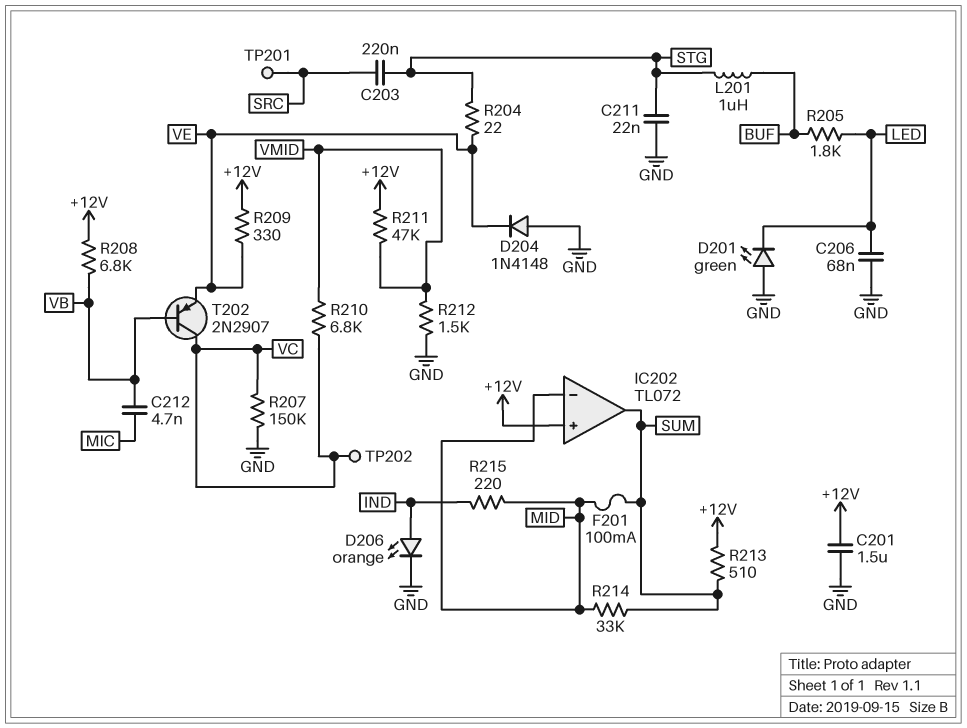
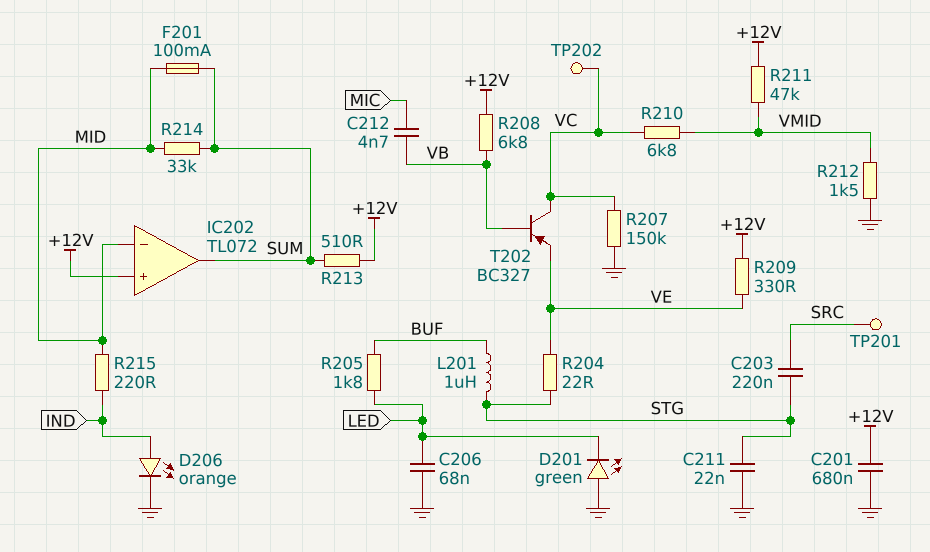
C201: 1.5uF (+12V, GND) -> 680nF (+12V, GND)
D204: diode 1N4148 (A GND, K VE) -> none
T202: PNP 2N2907 (B VB, C VC, E VE) -> PNP BC327 (B VB, C VC, E VE)

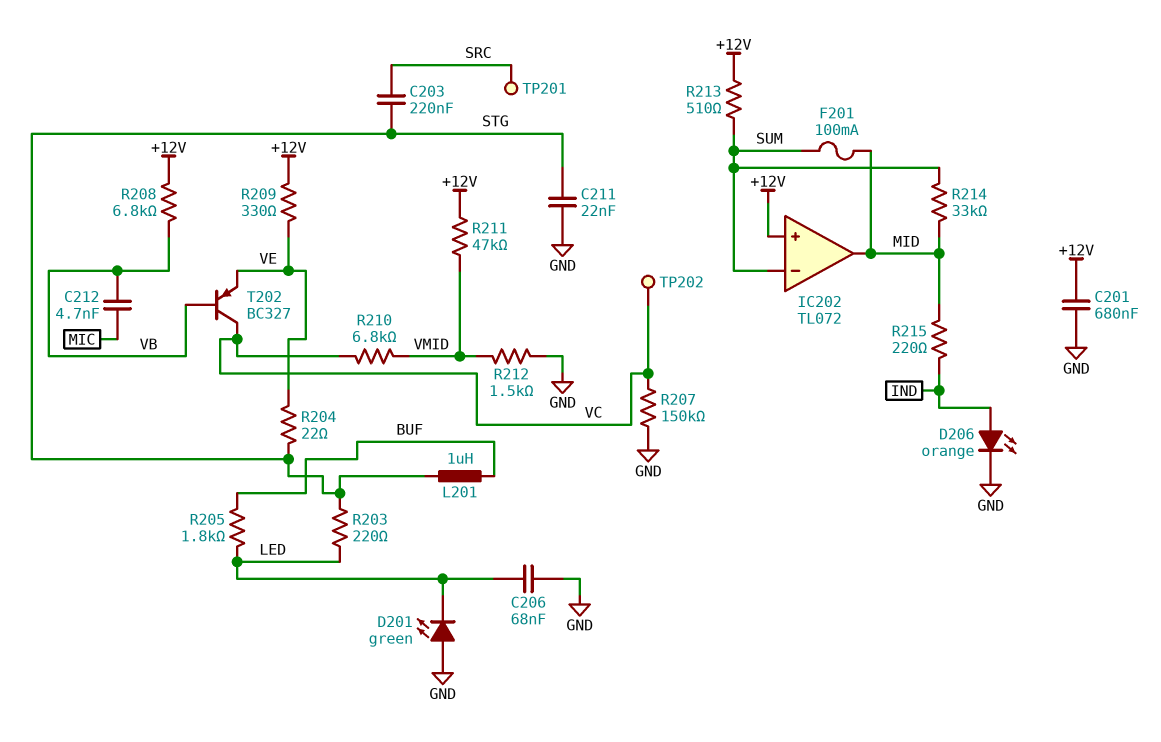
IC202 pin in-: MID -> SUM
IC202 pin out: SUM -> MID
R203: none -> 220 (LED, STG)

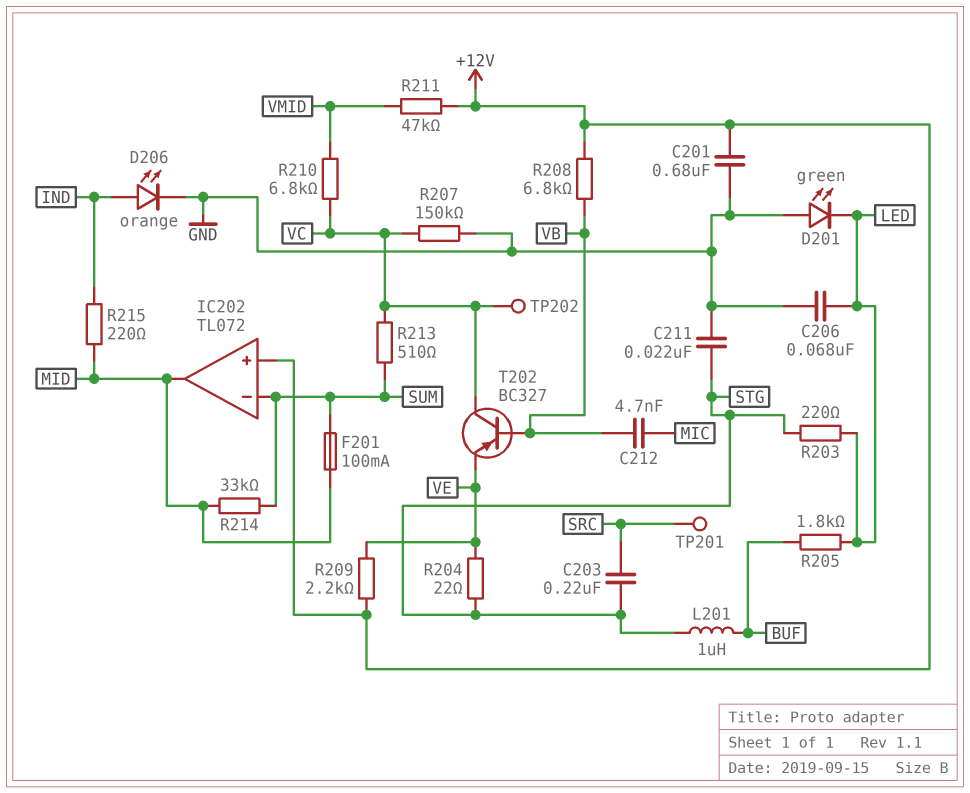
R209: 330 (+12V, VE) -> 2.2k (+12V, VE)
R212: 1.5k (GND, VMID) -> none
R213: 510 (+12V, SUM) -> 510 (SUM, VC)

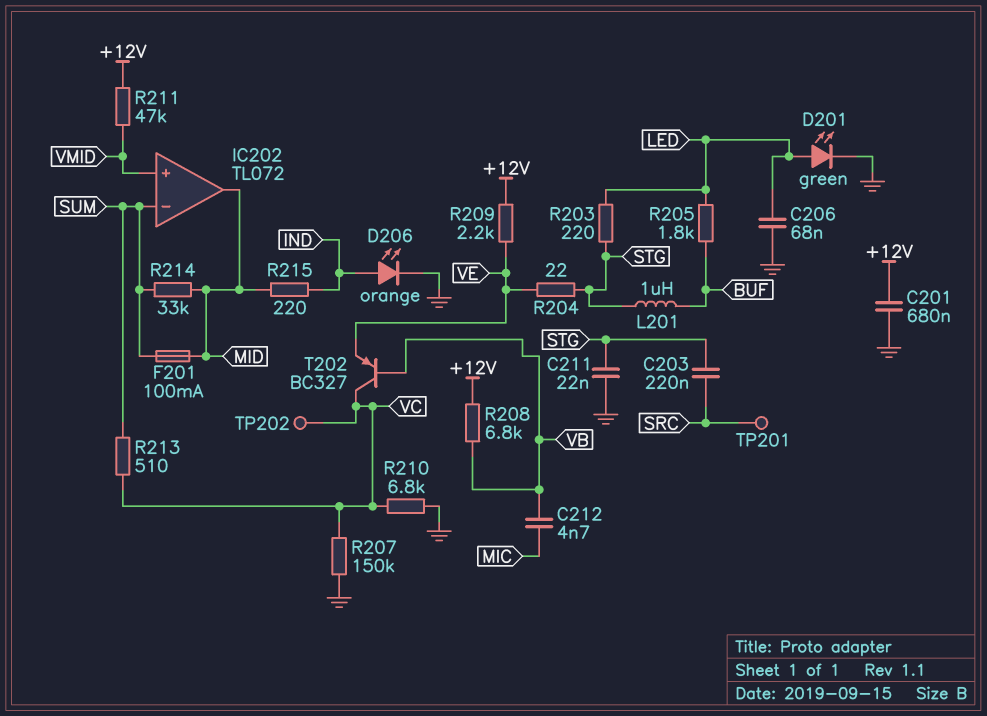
D201: LED green (A GND, K LED) -> LED green (A LED, K GND)
IC202 pin in+: +12V -> VMID
R210: 6.8k (VC, VMID) -> 6.8k (GND, VC)

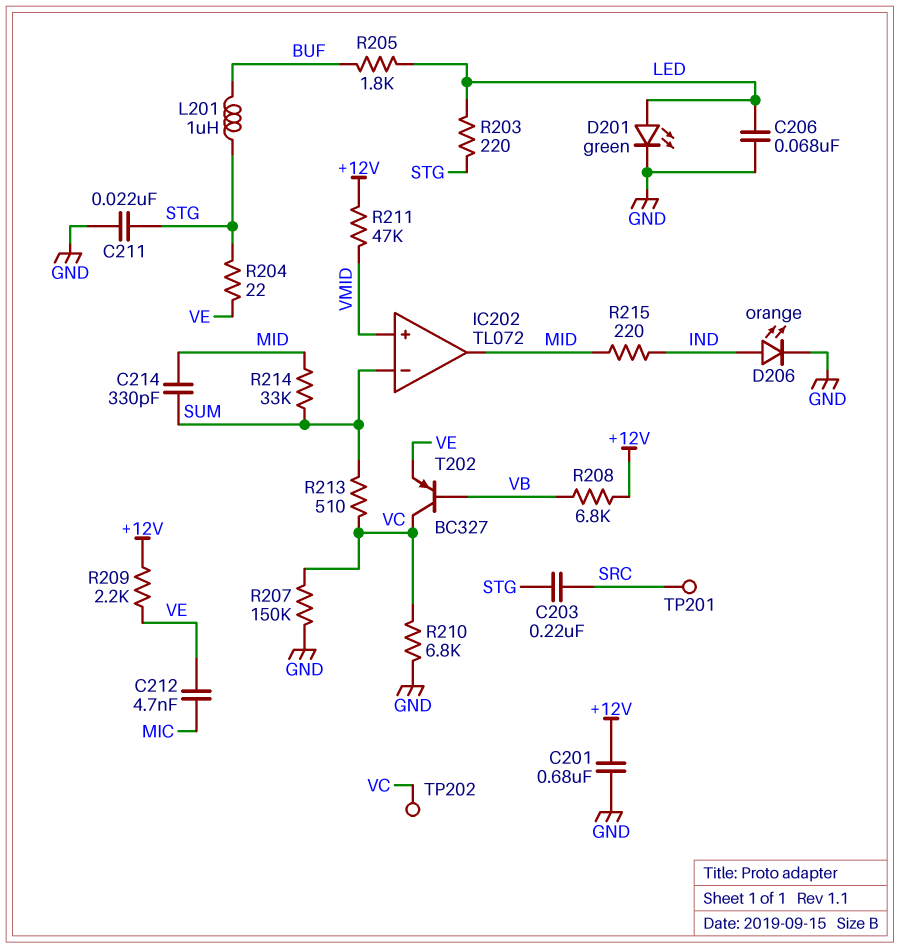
C212: 4.7nF (MIC, VB) -> 4.7nF (MIC, VE)
C214: none -> 330pF (MID, SUM)
F201: 100mA (MID, SUM) -> none

